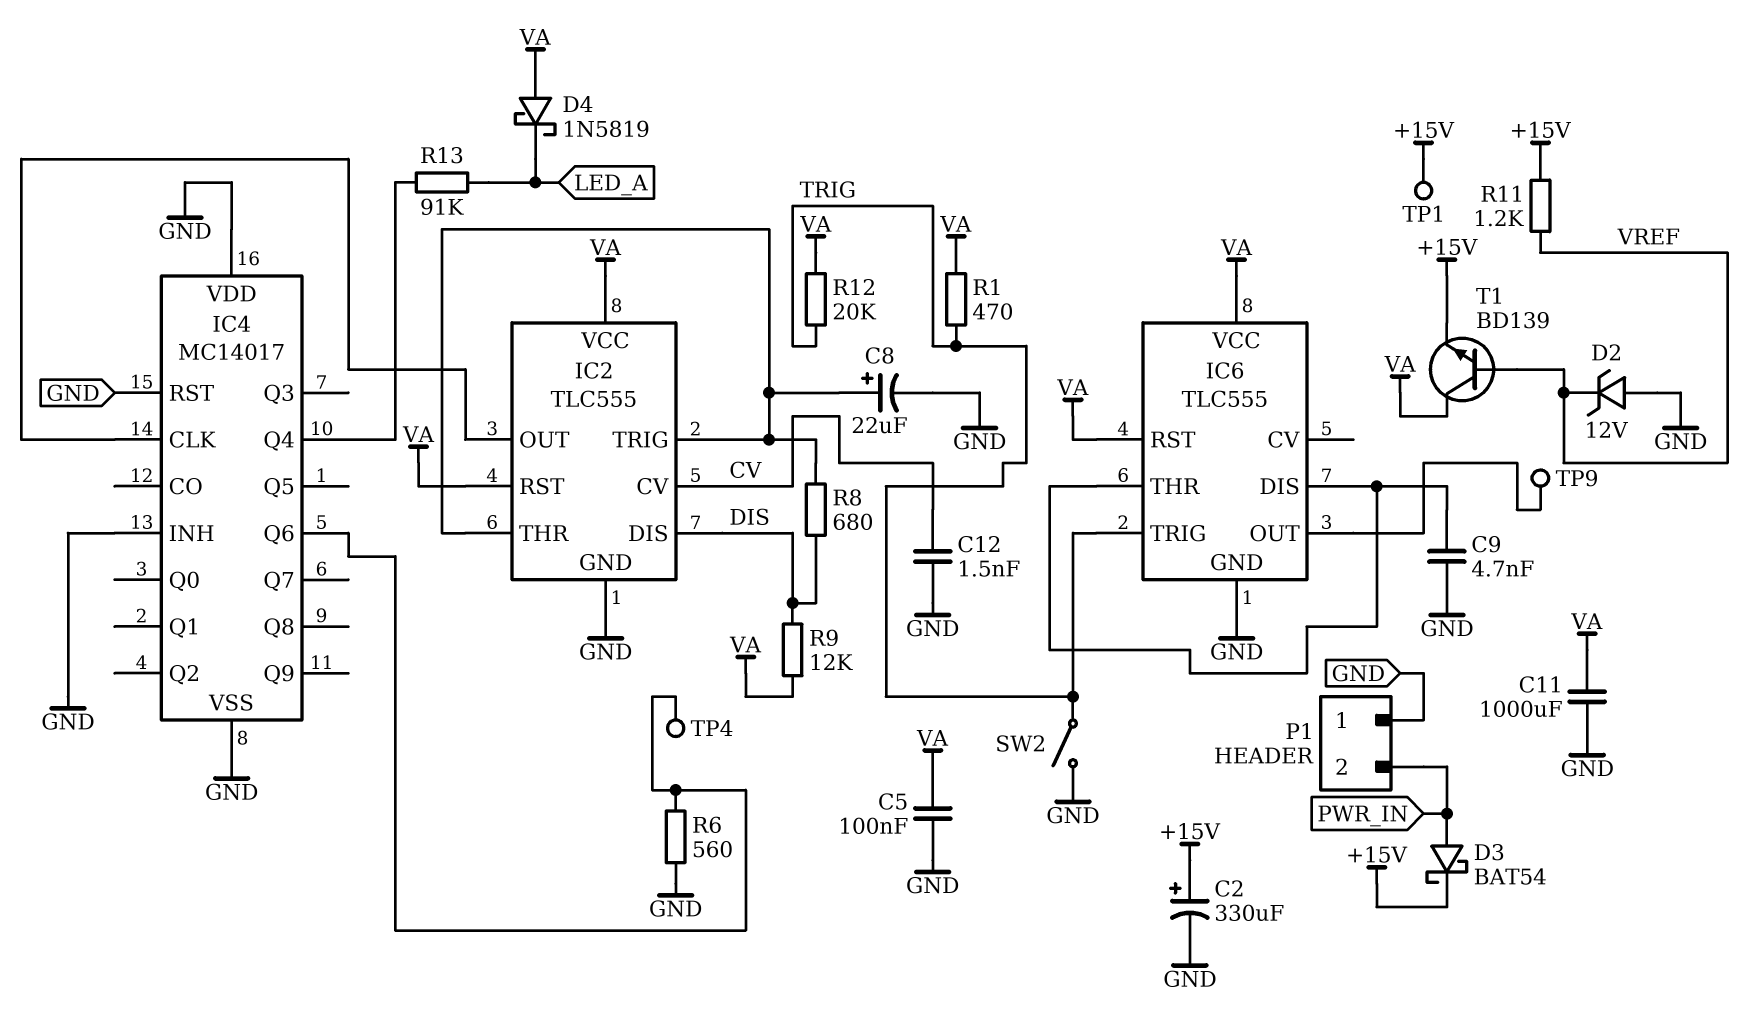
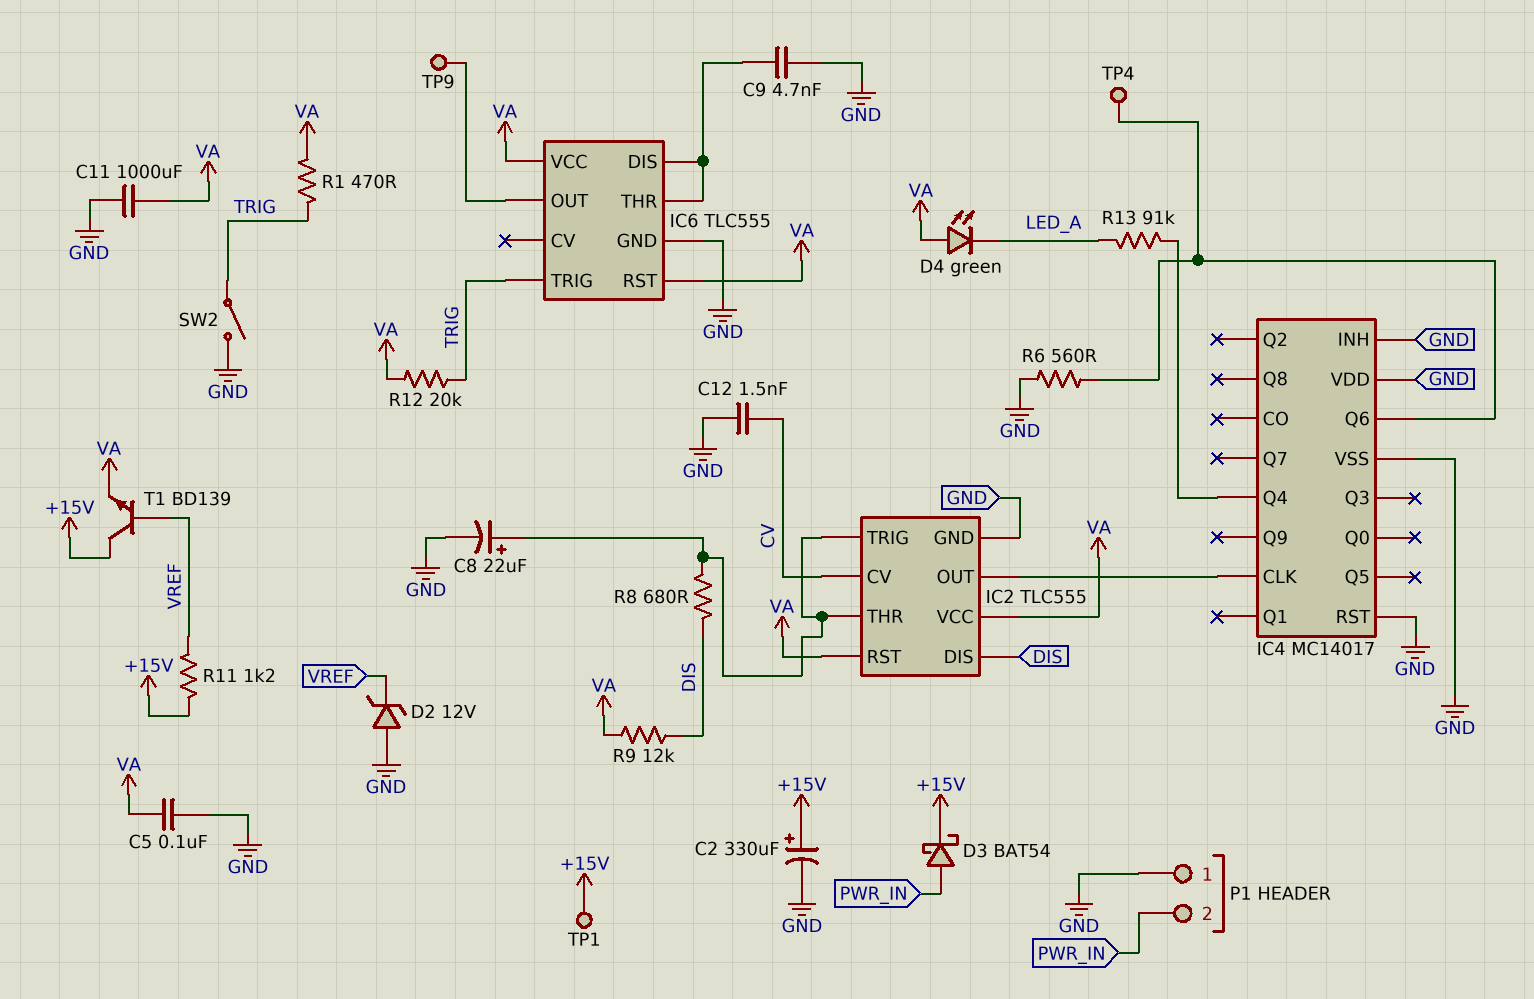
D4: schottky 1N5819 (A VA, K LED_A) -> LED green (A VA, K LED_A)
T1: NPN BD139 (B VREF, C VA, E +15V) -> NPN BD139 (B VREF, C +15V, E VA)

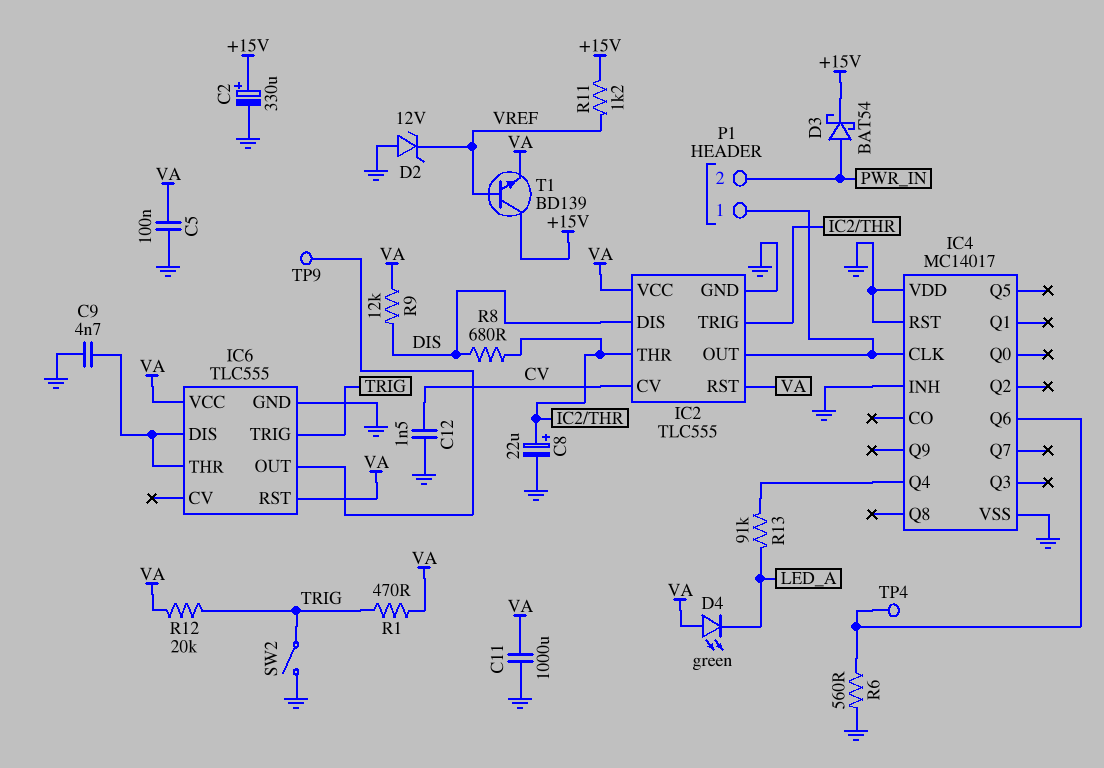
P1 pin 1: GND -> IC2/OUT
TP1: test point (+15V) -> none

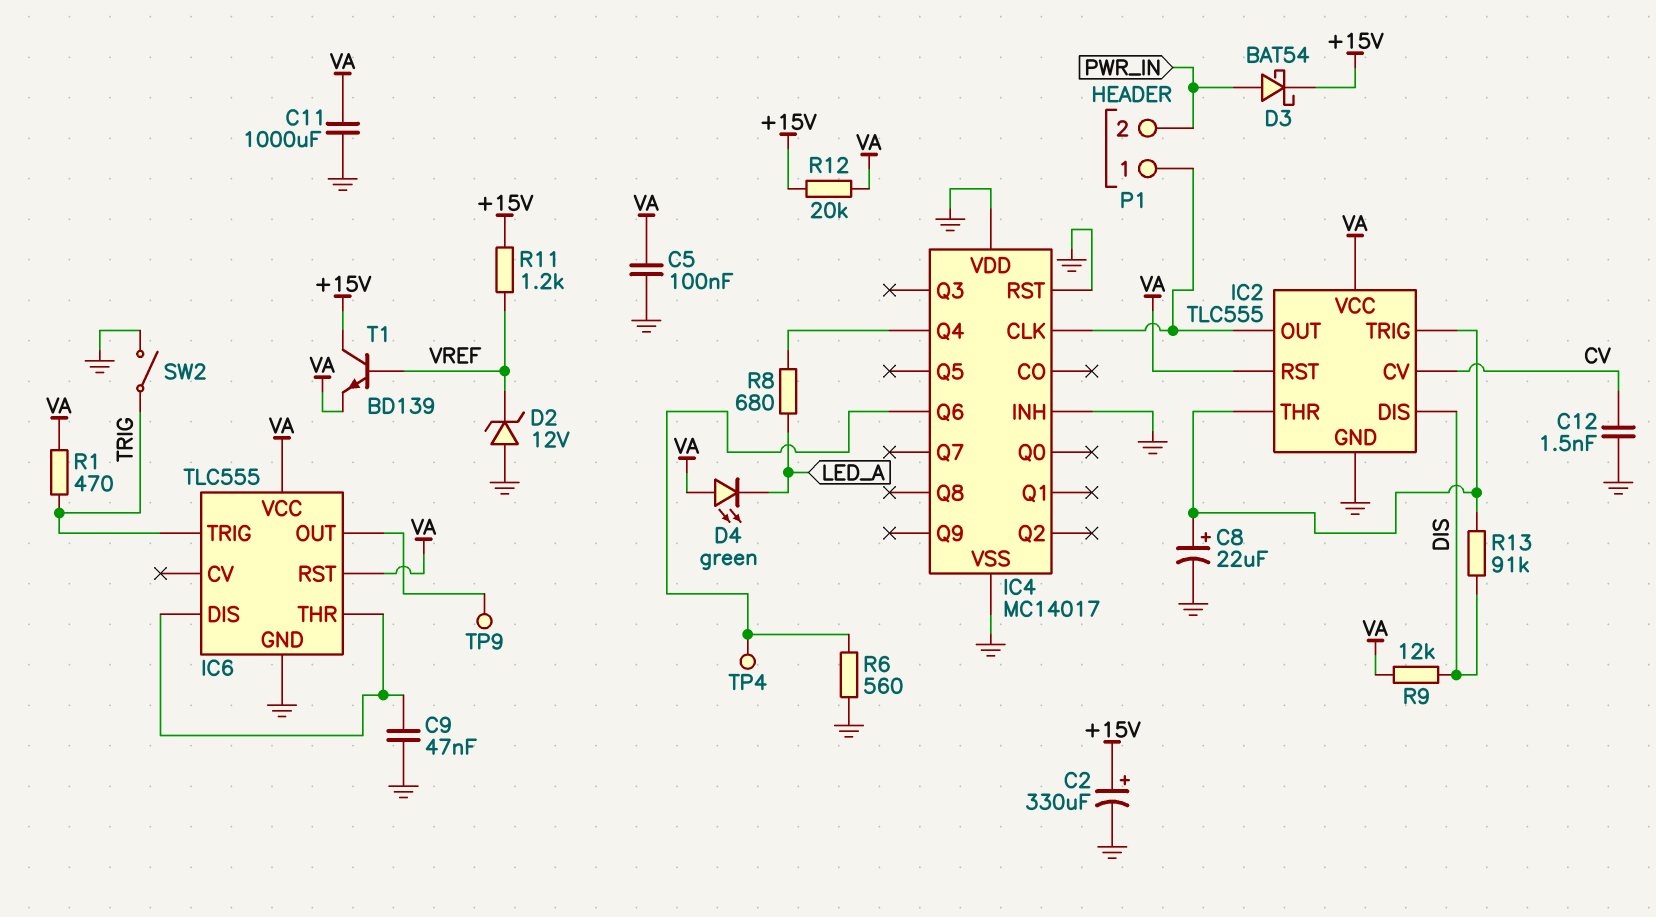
C9: 4.7nF (GND, IC6/DIS) -> 47nF (GND, IC6/DIS)
R8: 680 (DIS, IC2/THR) -> 680 (IC4/Q4, LED_A)
R12: 20k (TRIG, VA) -> 20k (+15V, VA)
R13: 91k (IC4/Q4, LED_A) -> 91k (DIS, IC2/THR)

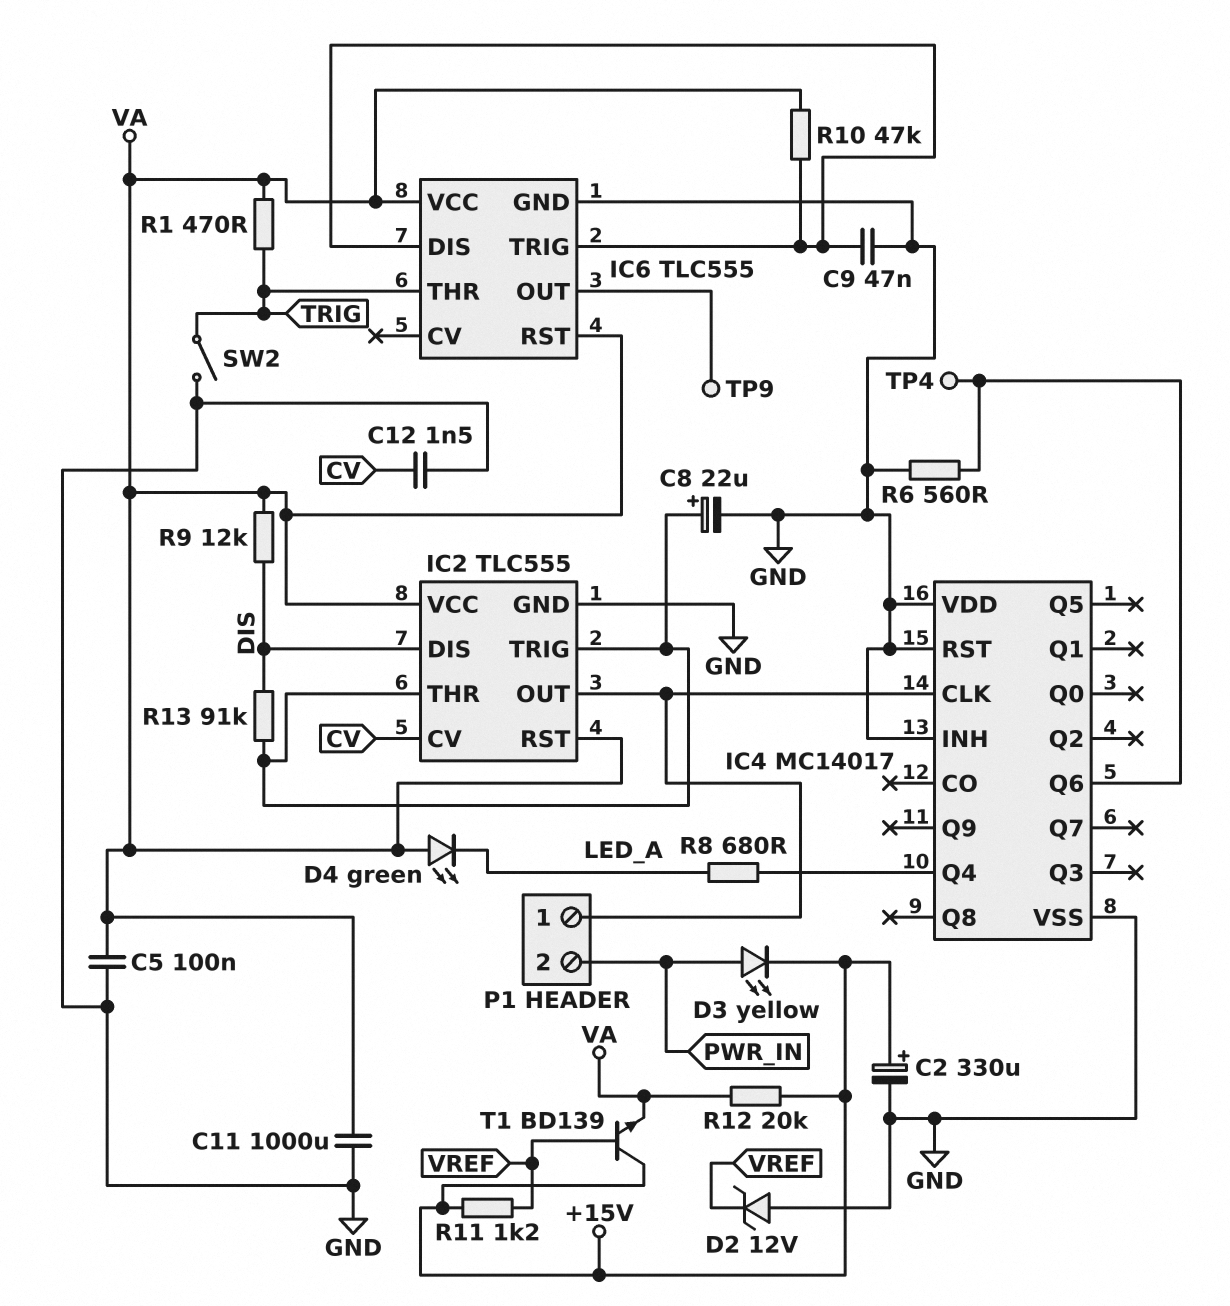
D3: schottky BAT54 (A PWR_IN, K +15V) -> LED yellow (A PWR_IN, K +15V)
IC6 pin THR: IC6/DIS -> TRIG
IC6 pin TRIG: TRIG -> IC6/DIS
R10: none -> 47k (IC6/DIS, VA)

